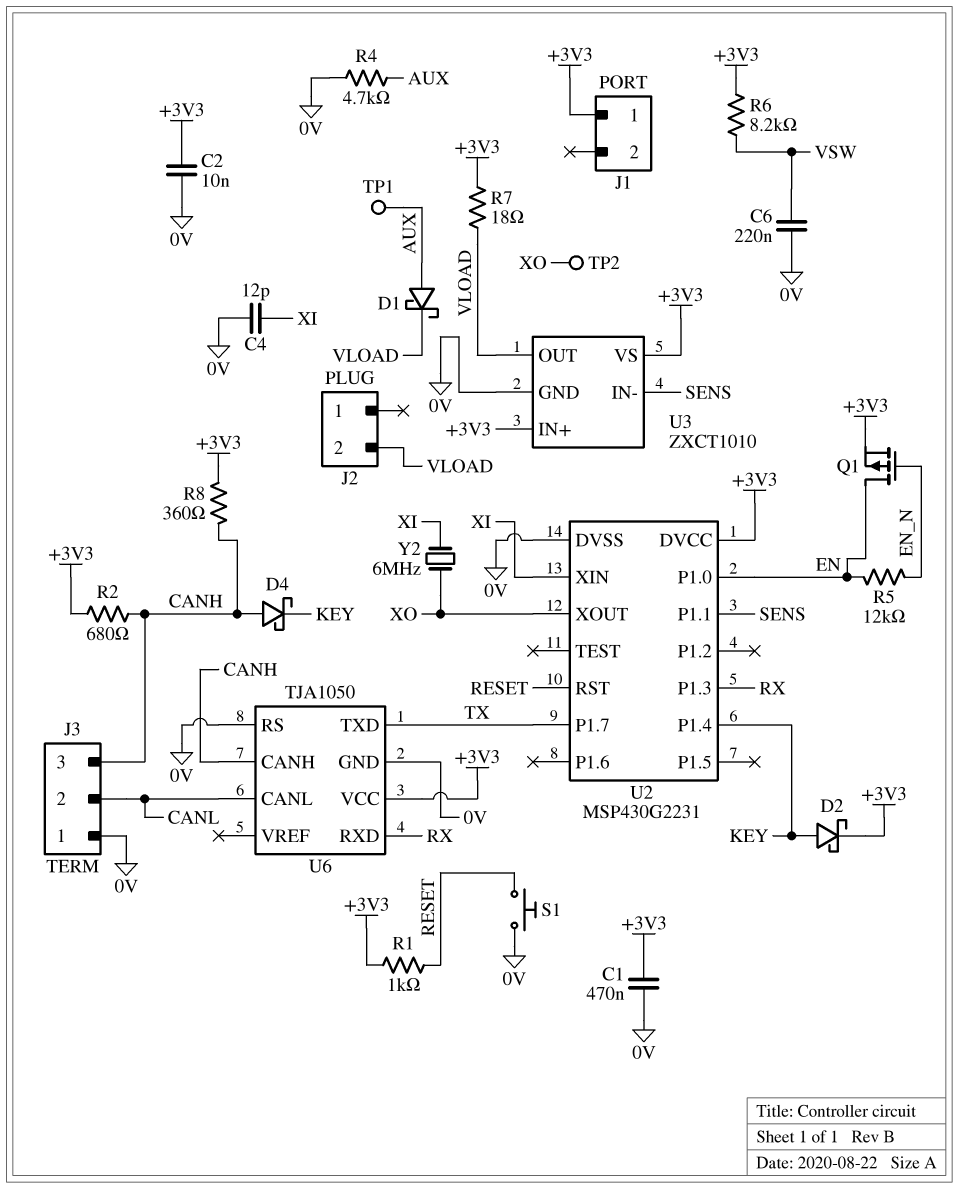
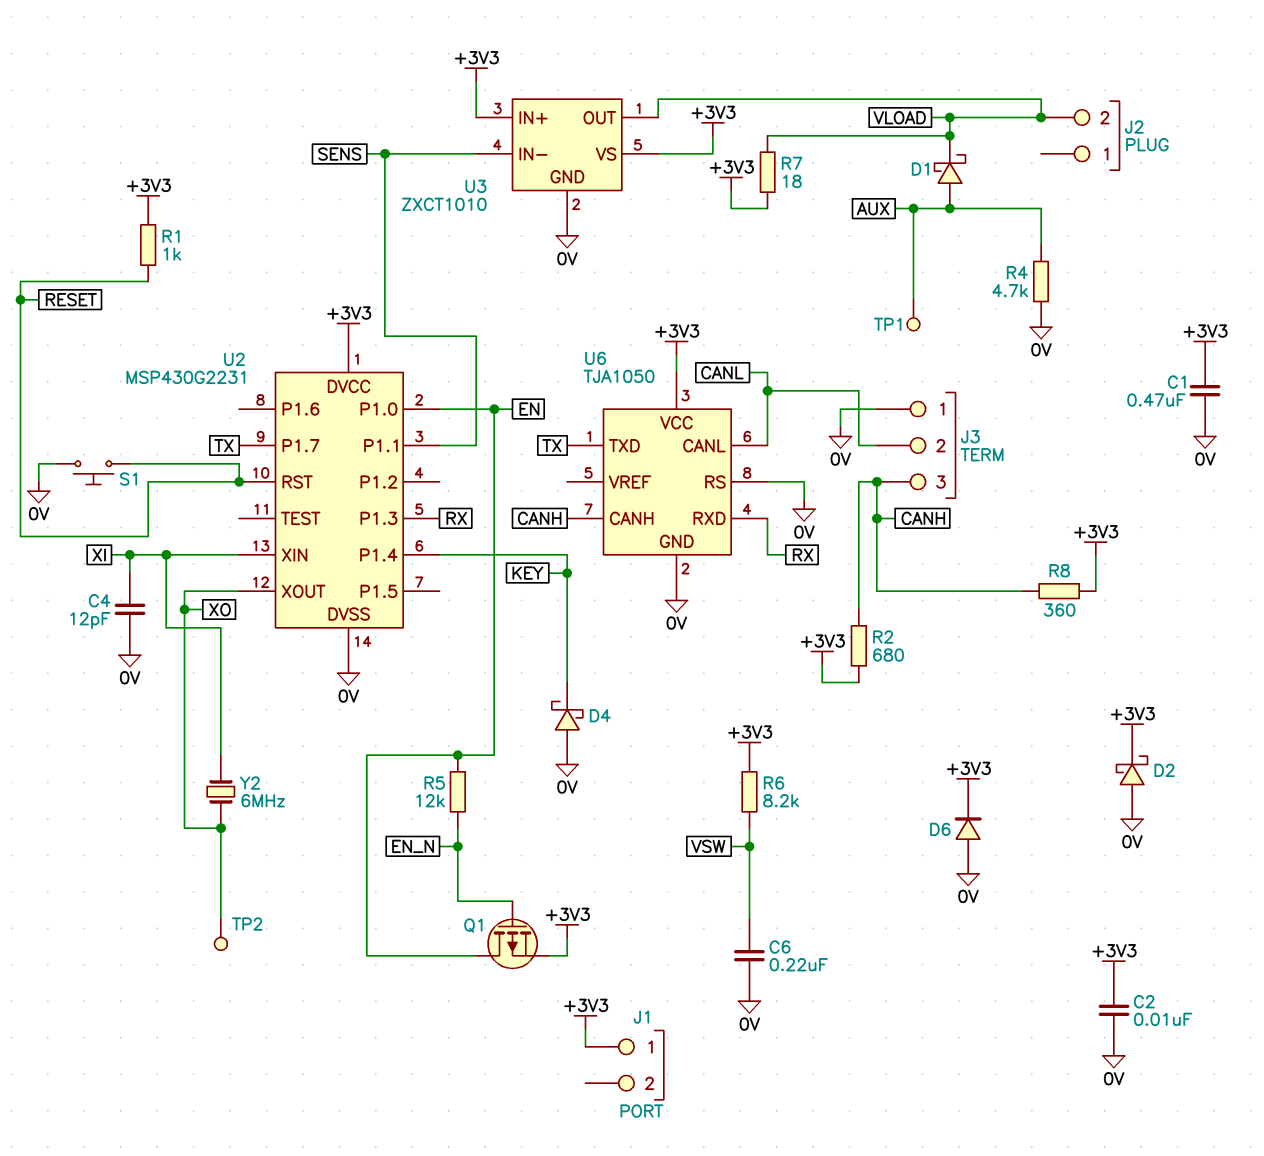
D2: schottky (A KEY, K +3V3) -> schottky (A 0V, K +3V3)
D4: schottky (A CANH, K KEY) -> schottky (A 0V, K KEY)
D6: none -> diode (A 0V, K +3V3)

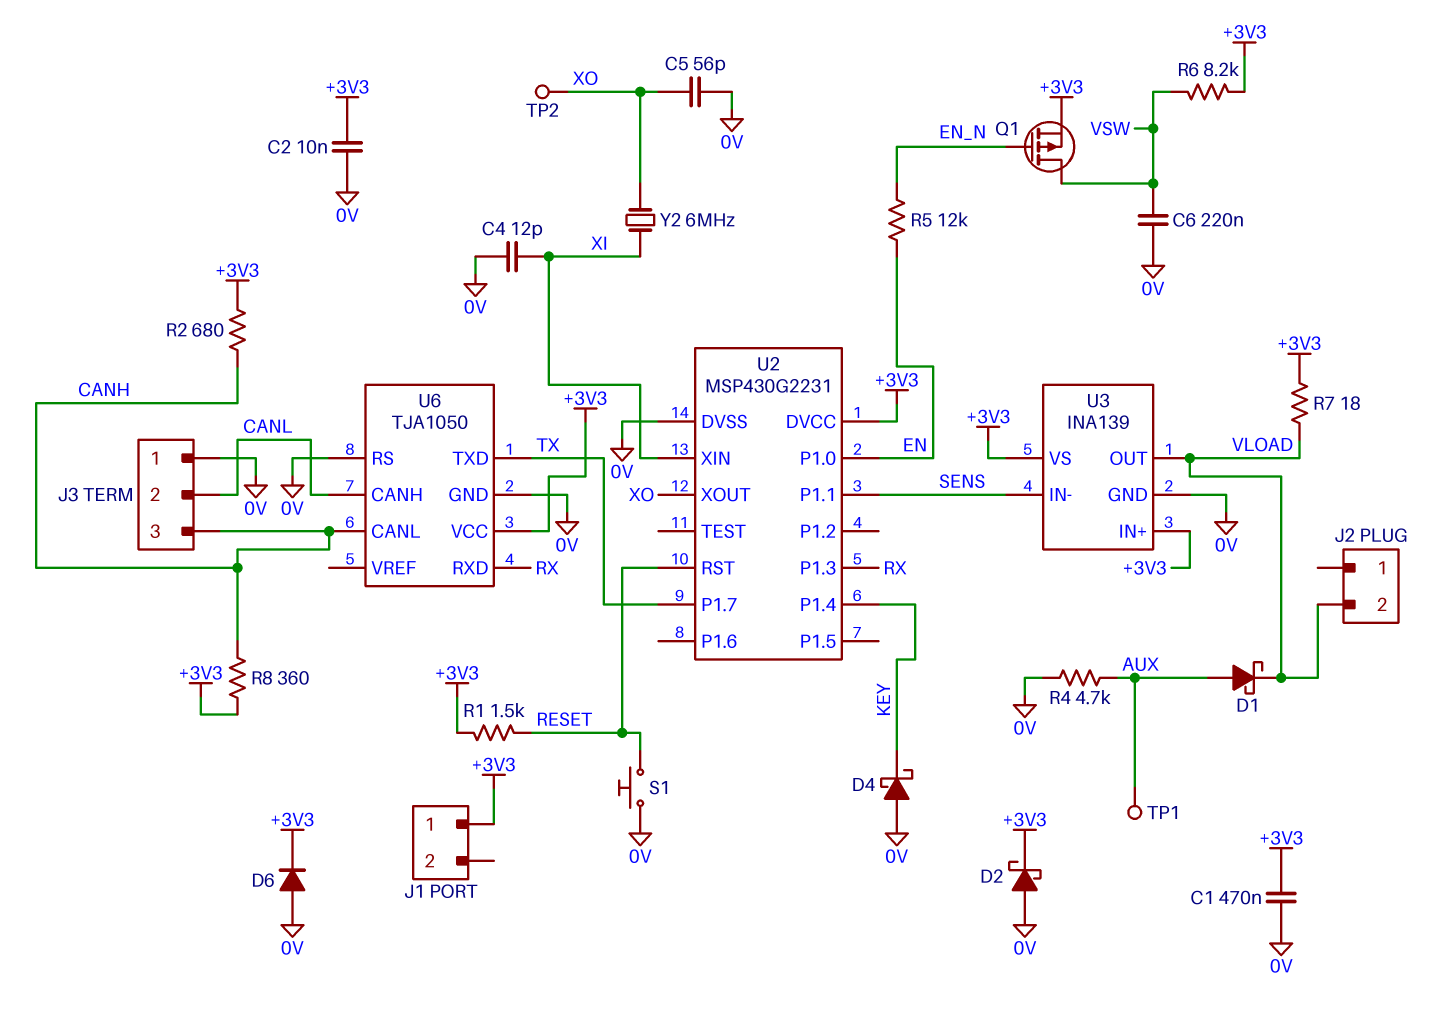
C5: none -> 56pF (0V, XO)
Q1: PMOS (G EN_N, D EN, S +3V3) -> PMOS (G EN_N, D VSW, S +3V3)
R1: 1k (+3V3, RESET) -> 1.5k (+3V3, RESET)
U3: ZXCT1010 -> INA139
U6 pin CANH: CANH -> CANL
U6 pin CANL: CANL -> CANH

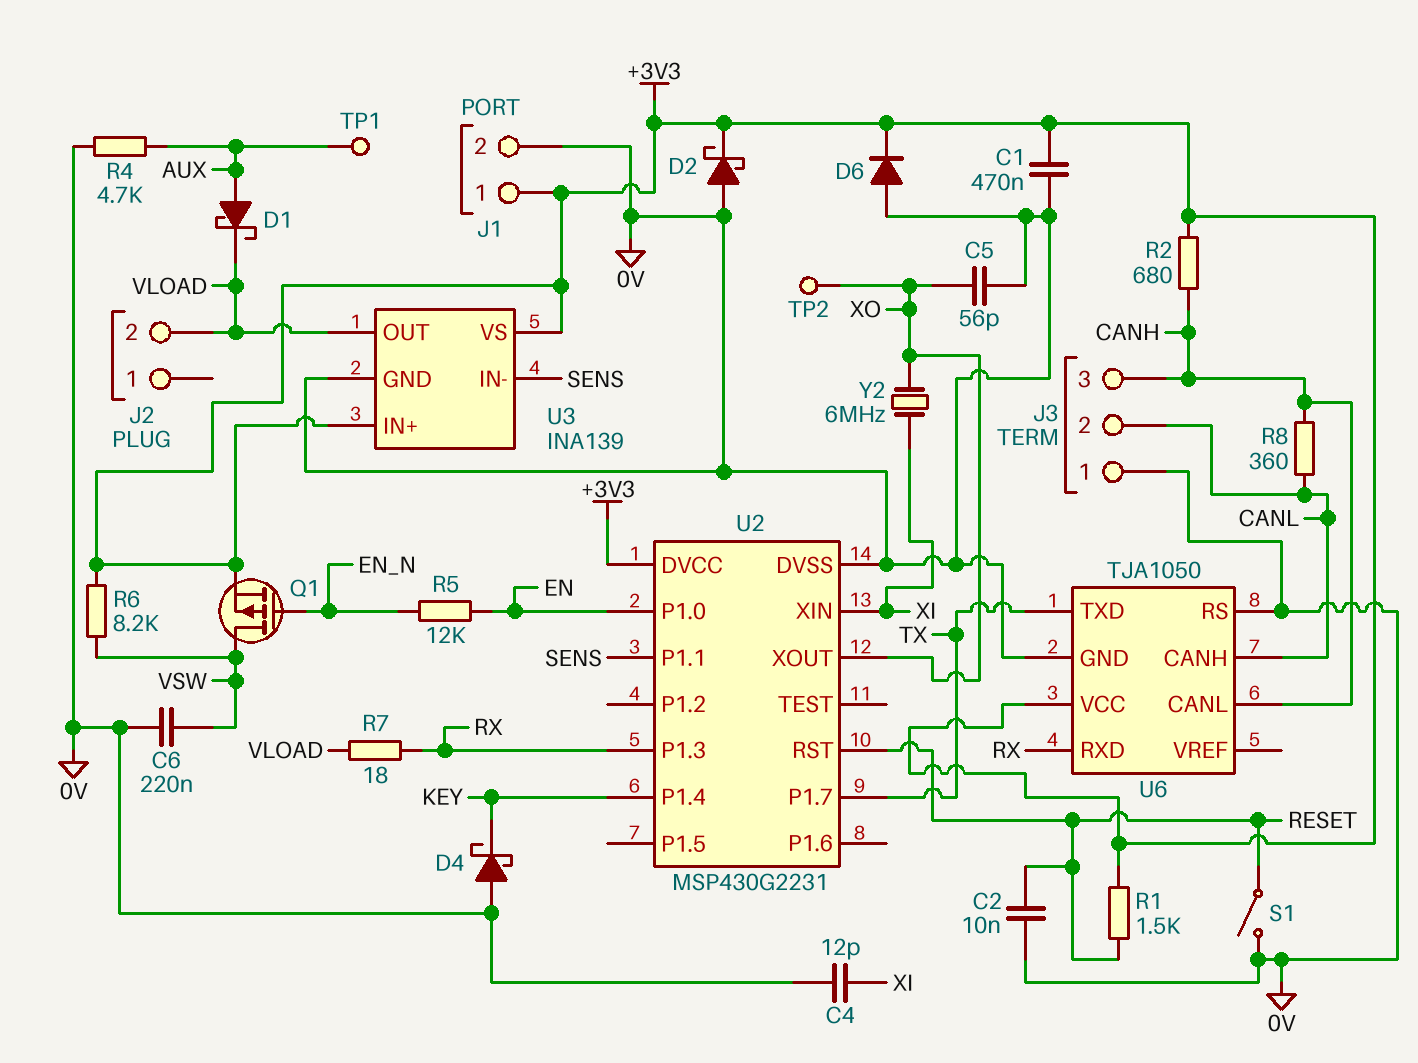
C2: 10nF (+3V3, 0V) -> 10nF (0V, RESET)
J1 pin 2: none -> 0V
R7: 18 (+3V3, VLOAD) -> 18 (RX, VLOAD)
R8: 360 (+3V3, CANH) -> 360 (CANH, CANL)
S1: button (0V, RESET) -> switch (0V, RESET)

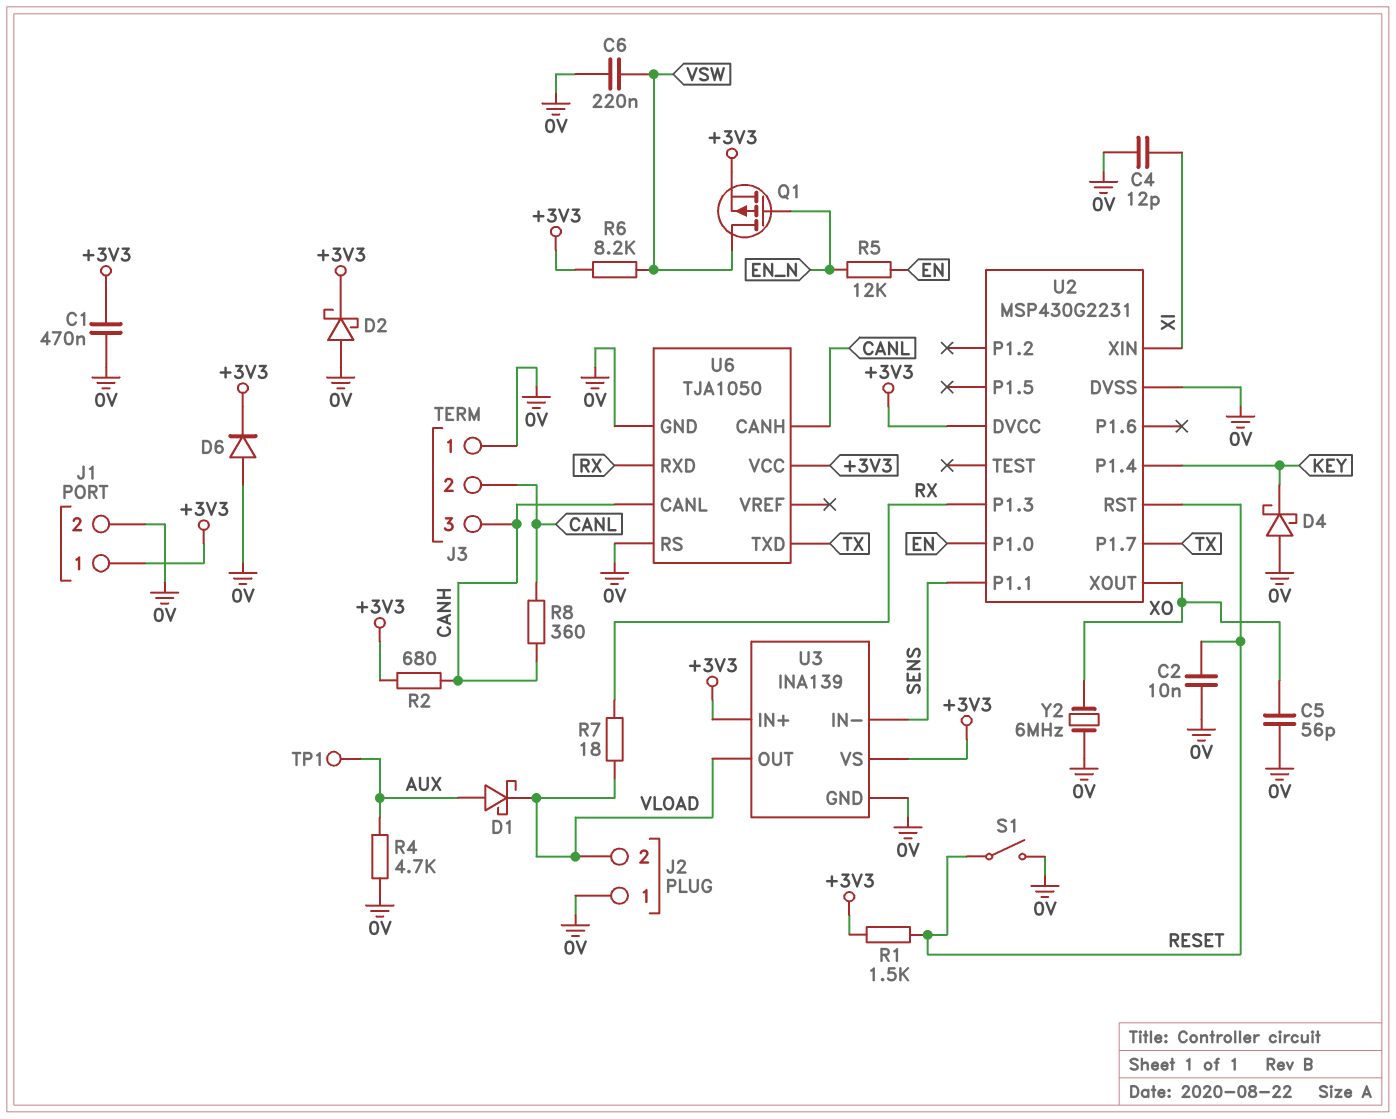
J2 pin 1: none -> 0V
TP2: test point (XO) -> none
Y2: 6MHz (XI, XO) -> 6MHz (0V, XO)

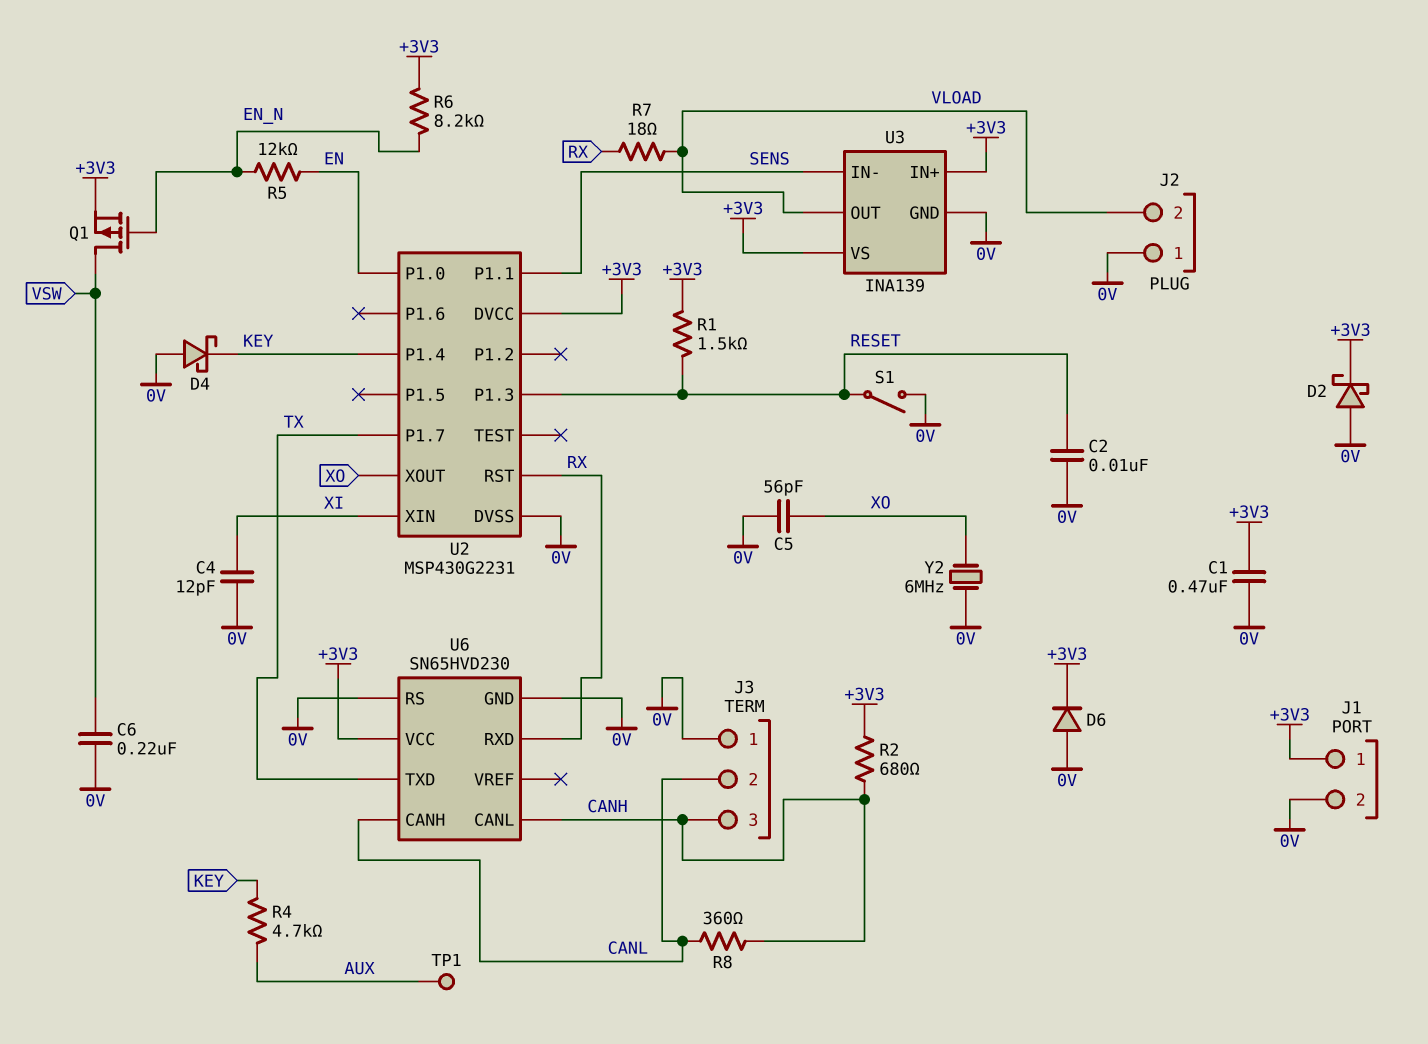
D1: schottky (A AUX, K VLOAD) -> none
R4: 4.7k (0V, AUX) -> 4.7k (AUX, KEY)
R6: 8.2k (+3V3, VSW) -> 8.2k (+3V3, EN_N)
U2 pin P1.3: RX -> RESET
U2 pin RST: RESET -> RX
U6: TJA1050 -> SN65HVD230

